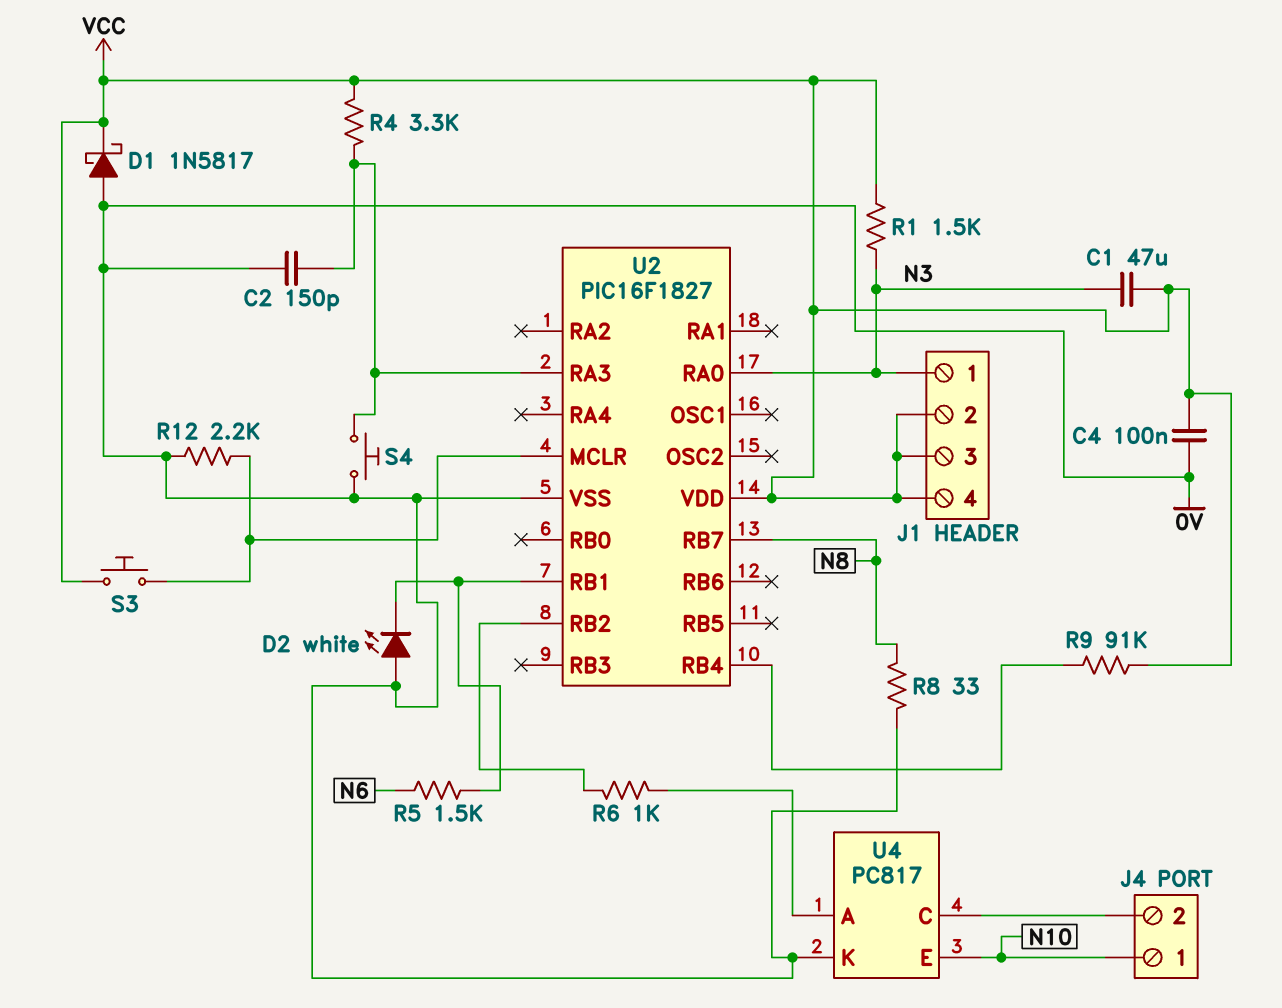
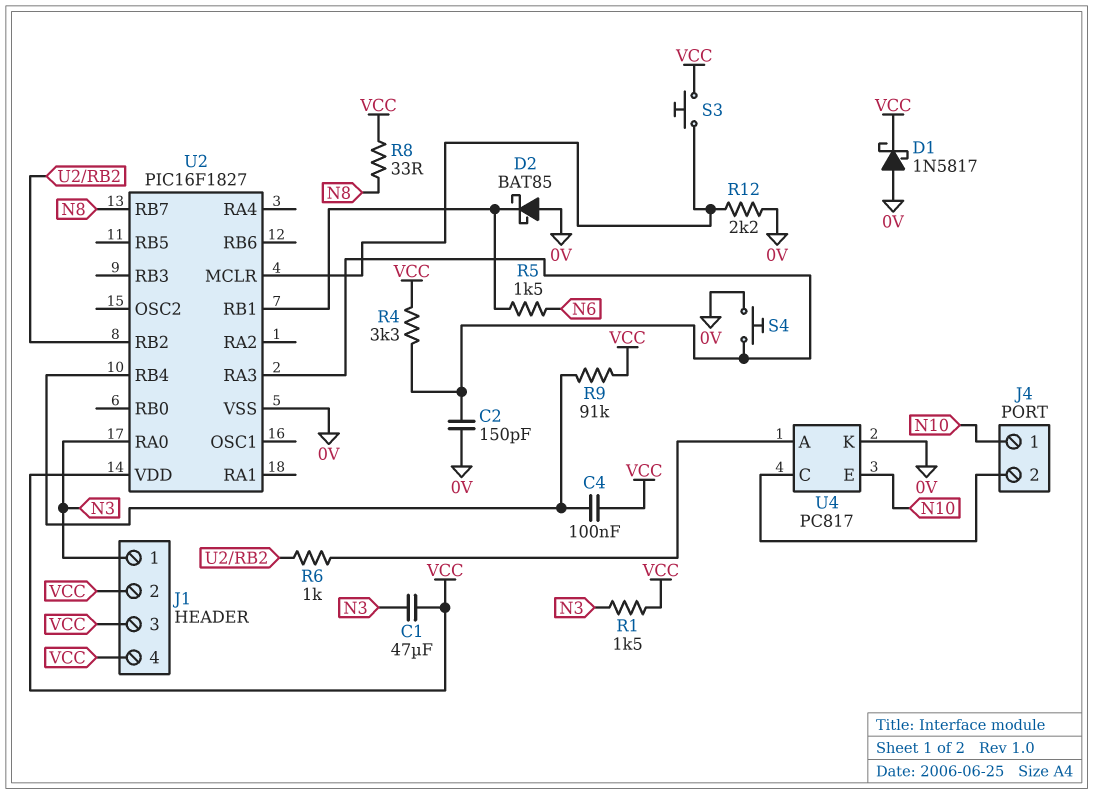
C4: 100nF (0V, VCC) -> 100nF (U2/RB4, VCC)
D2: LED white (A 0V, K U2/RB1) -> schottky BAT85 (A 0V, K U2/RB1)
R8: 33 (0V, N8) -> 33 (N8, VCC)

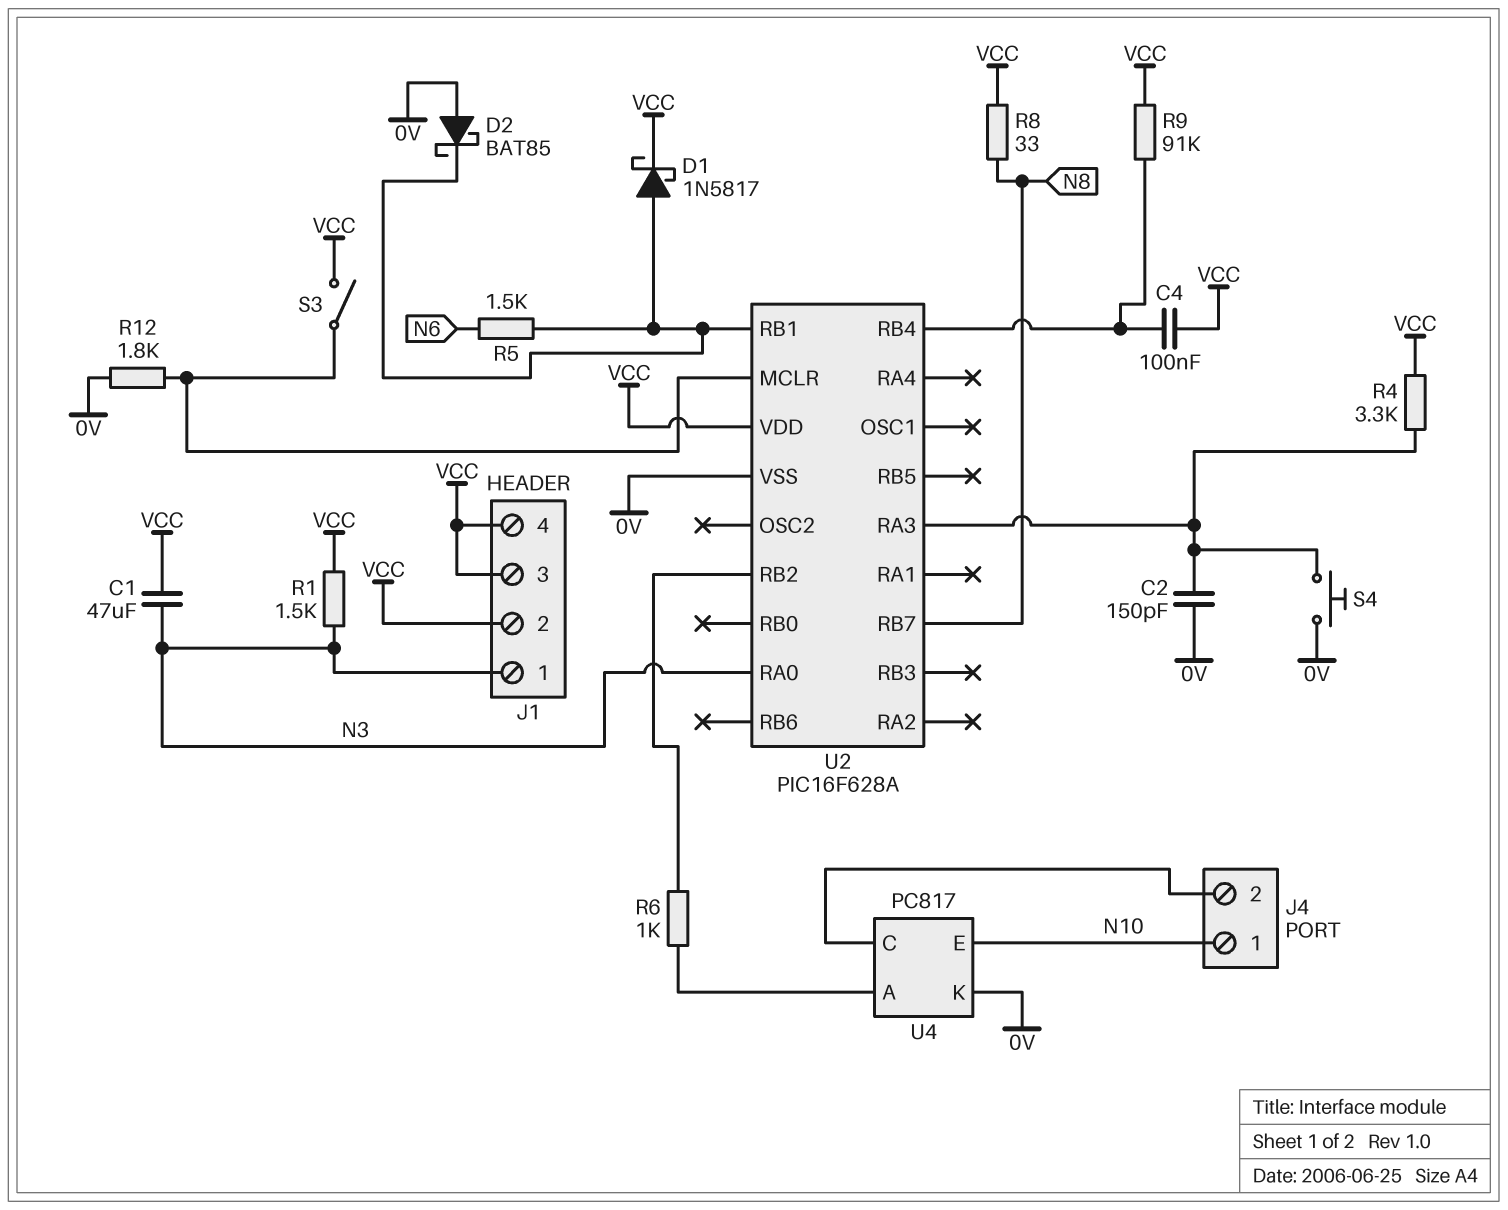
D1: schottky 1N5817 (A 0V, K VCC) -> schottky 1N5817 (A U2/RB1, K VCC)
R12: 2.2k (0V, U2/MCLR) -> 1.8k (0V, U2/MCLR)
S3: button (U2/MCLR, VCC) -> switch (U2/MCLR, VCC)
U2: PIC16F1827 -> PIC16F628A

